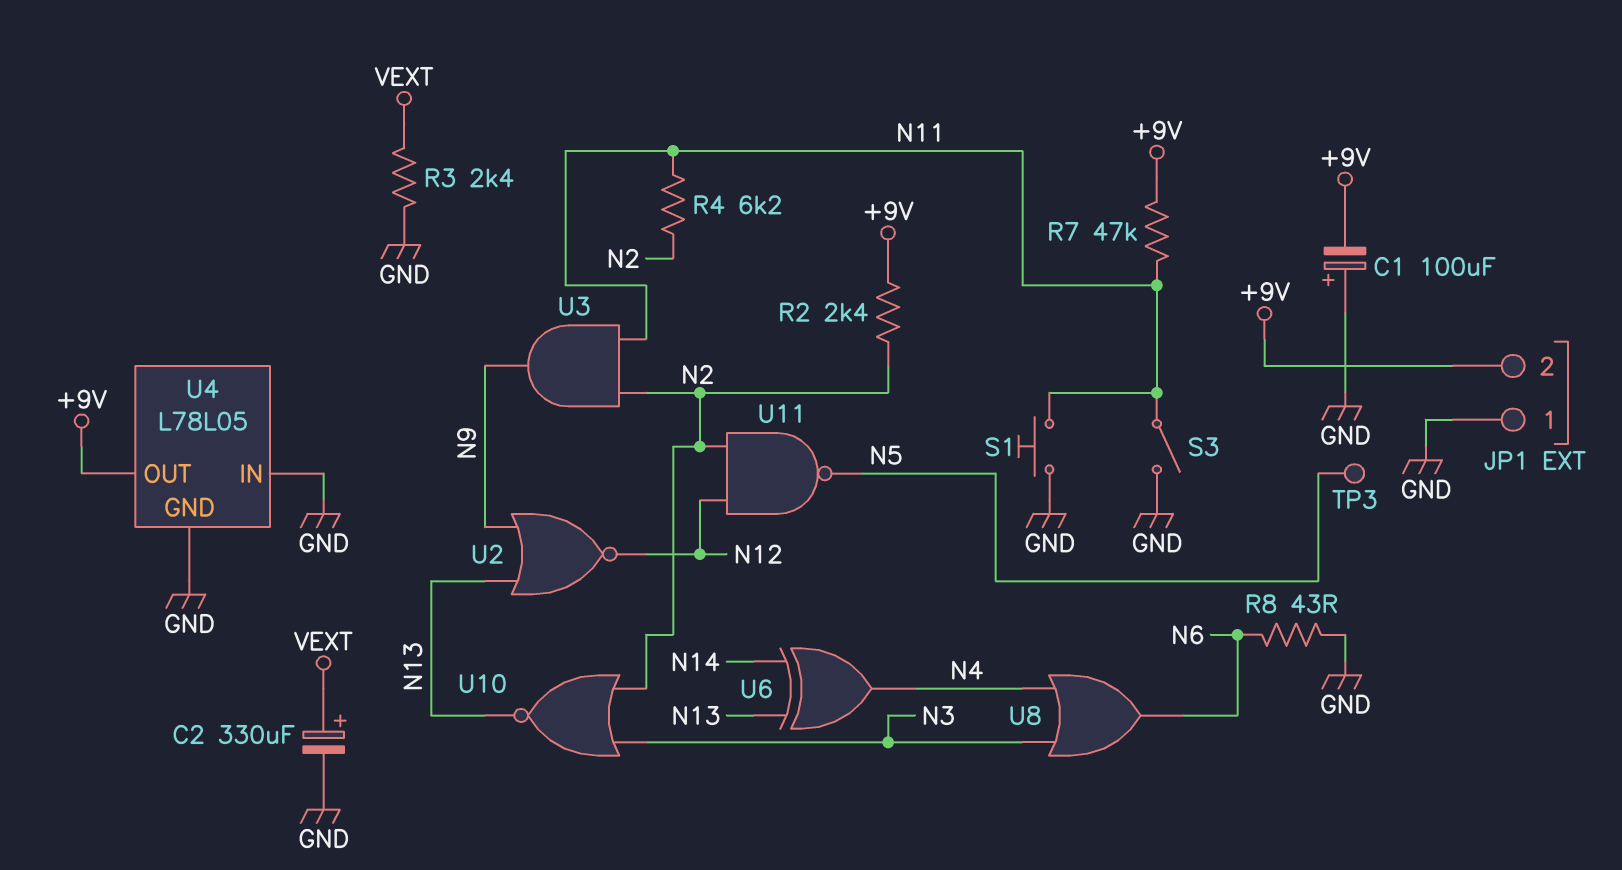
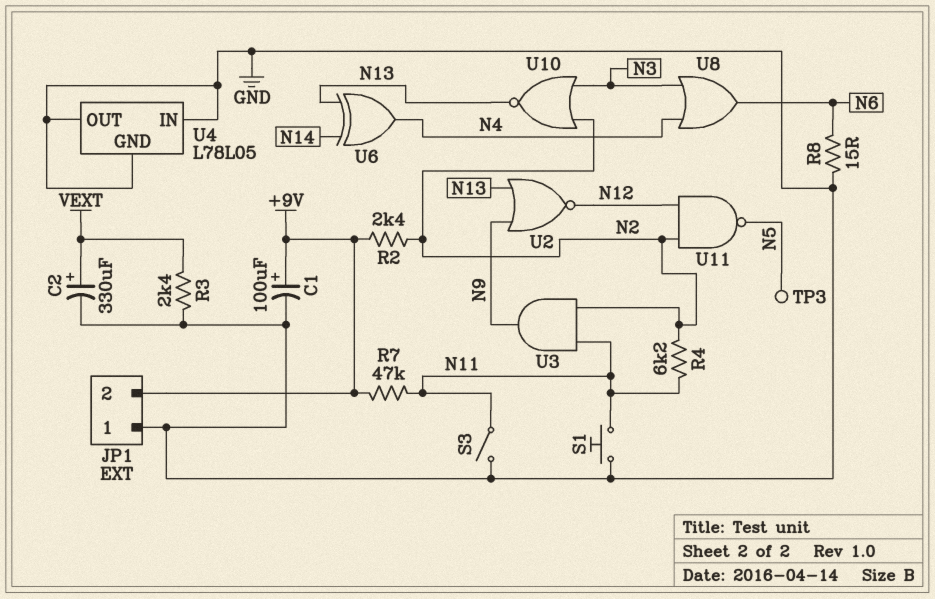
C1: 100uF (plus GND, minus +9V) -> 100uF (plus +9V, minus GND)
R8: 43 (GND, N6) -> 15 (GND, N6)
U4 pin OUT: +9V -> GND

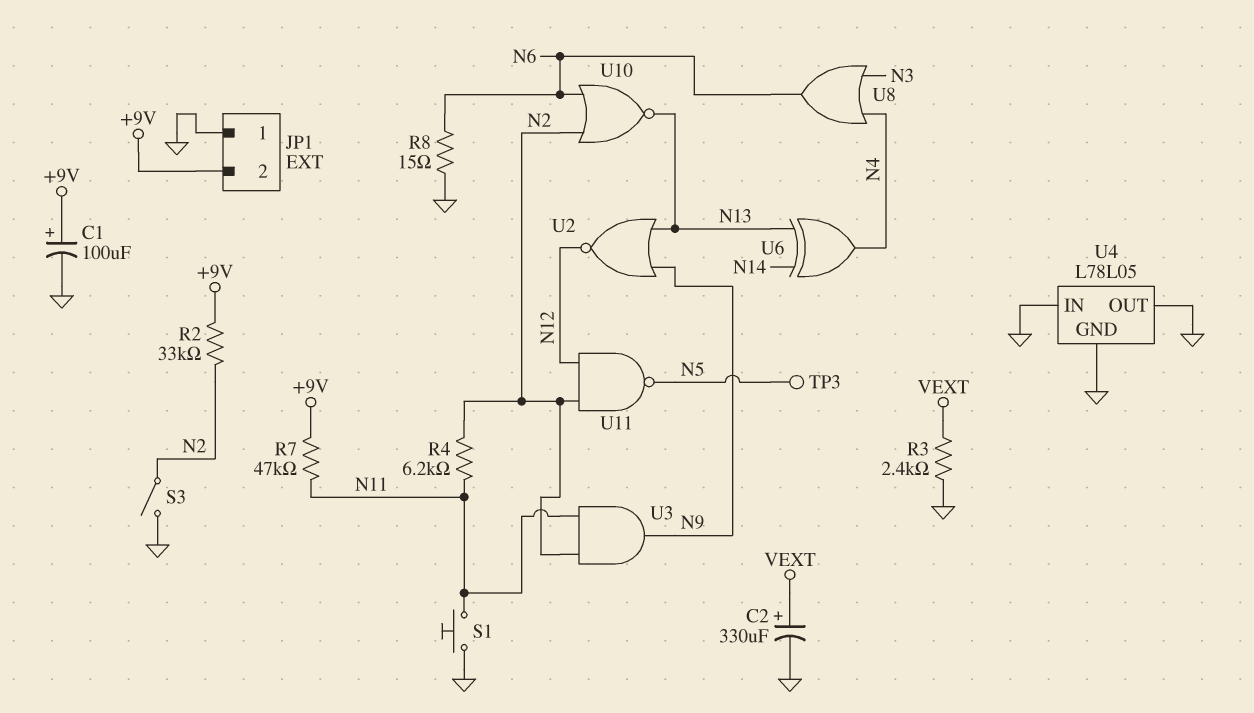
R2: 2.4k (+9V, N2) -> 33k (+9V, N2)
S3: switch (GND, N11) -> switch (GND, N2)
U10: NOR (in N2, in N3, out N13) -> NOR (in N2, in N6, out N13)

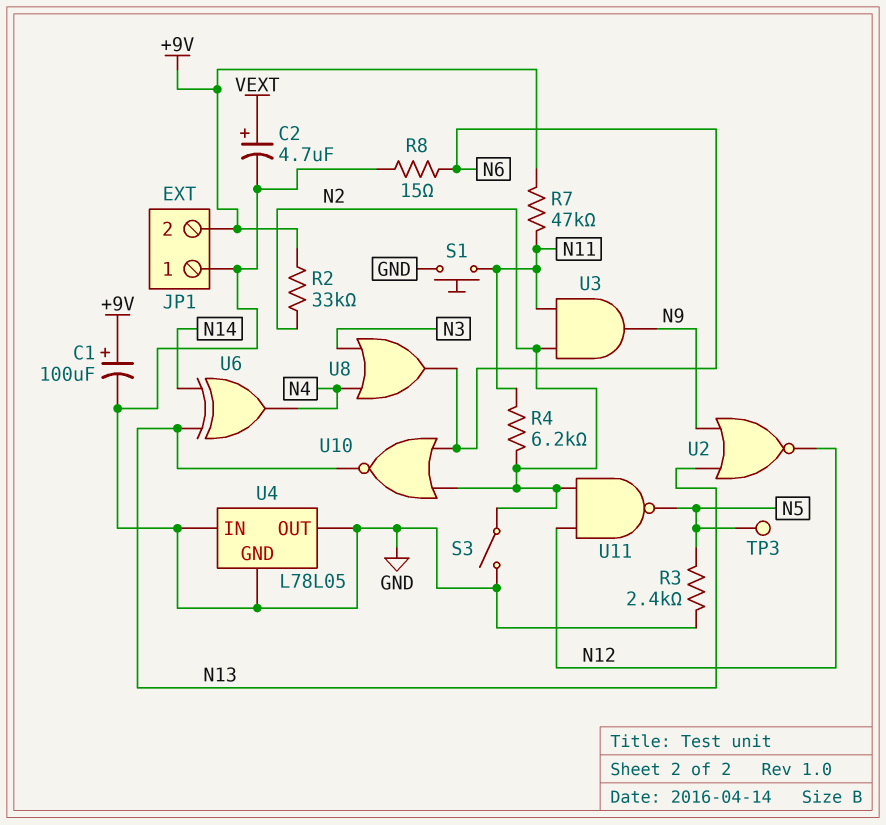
C2: 330uF (plus VEXT, minus GND) -> 4.7uF (plus VEXT, minus GND)
R3: 2.4k (GND, VEXT) -> 2.4k (GND, N5)

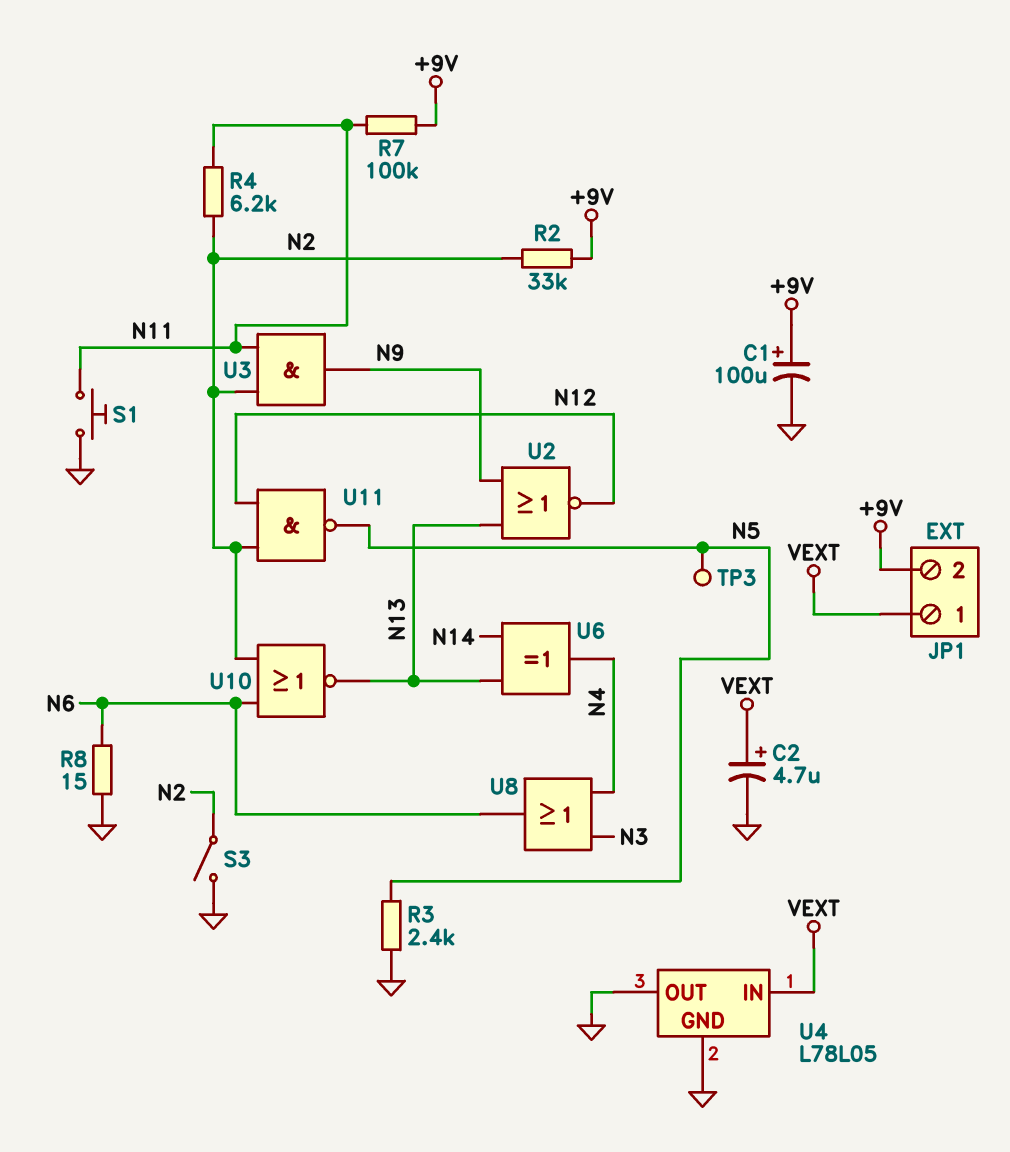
JP1 pin 1: GND -> VEXT
R7: 47k (+9V, N11) -> 100k (+9V, N11)
U4 pin IN: GND -> VEXT

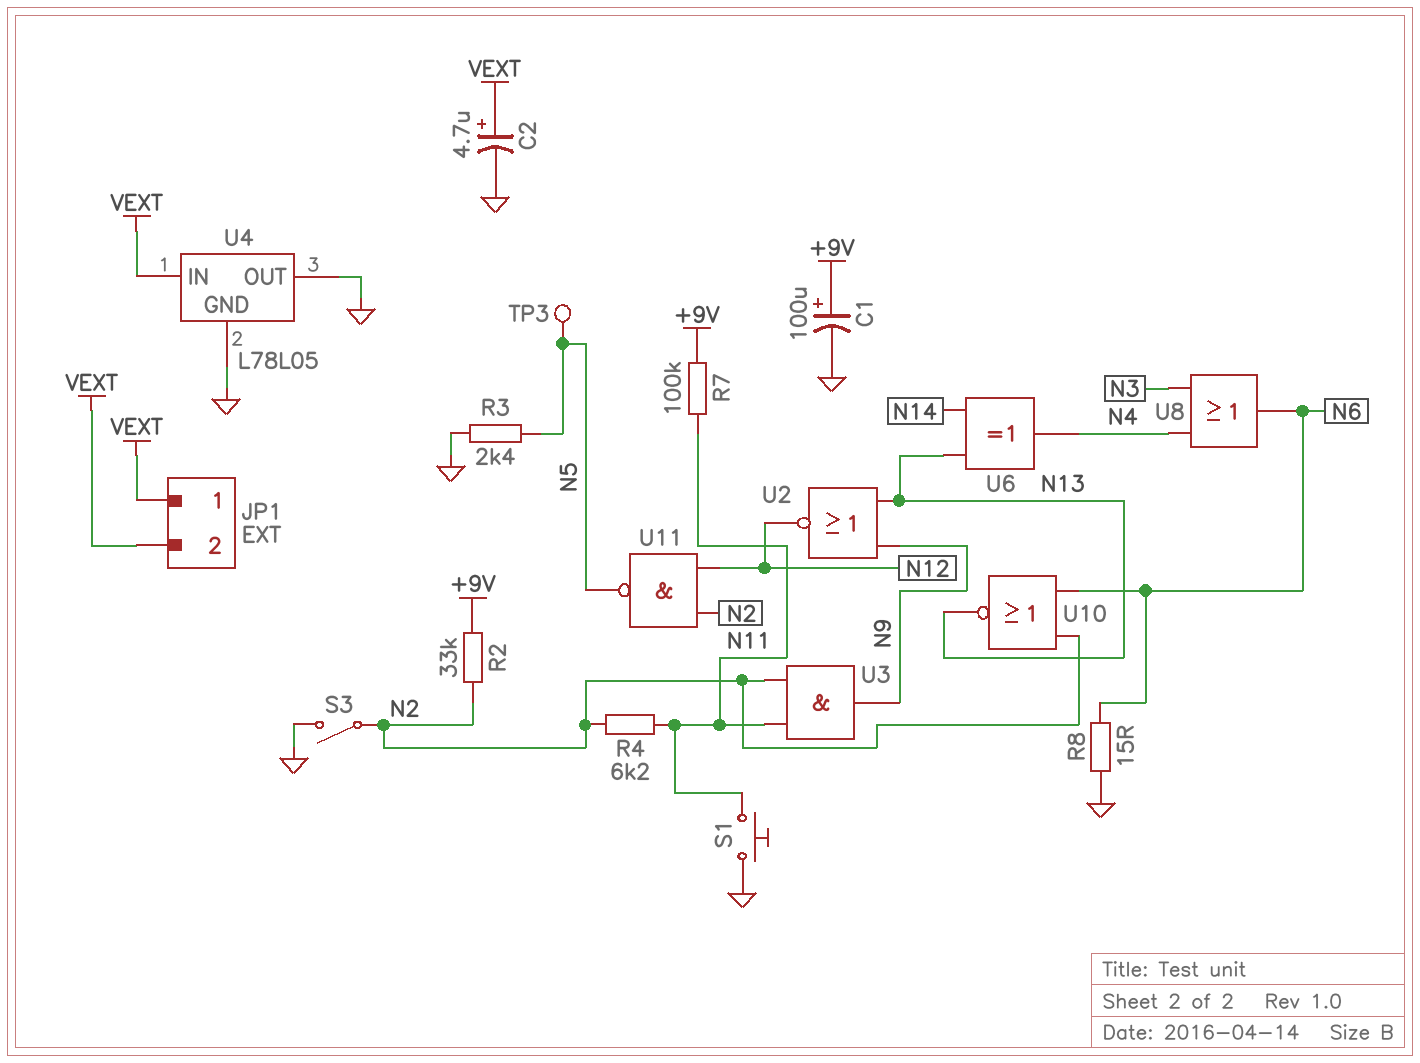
JP1 pin 2: +9V -> VEXT

